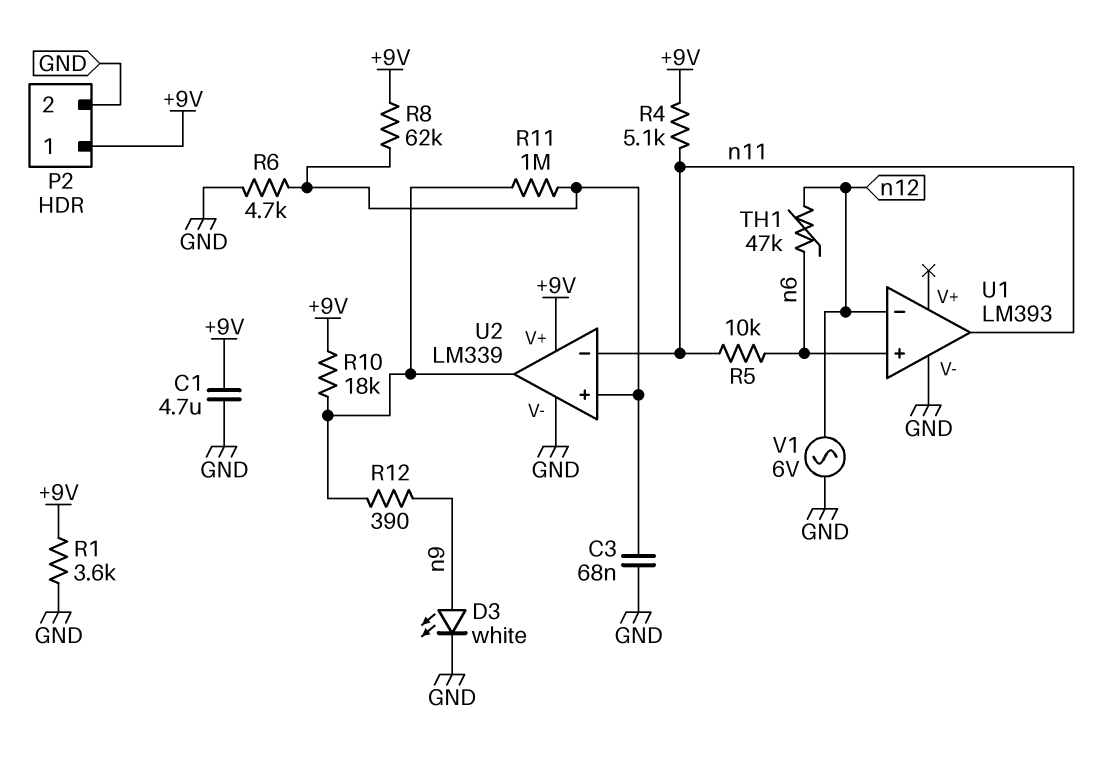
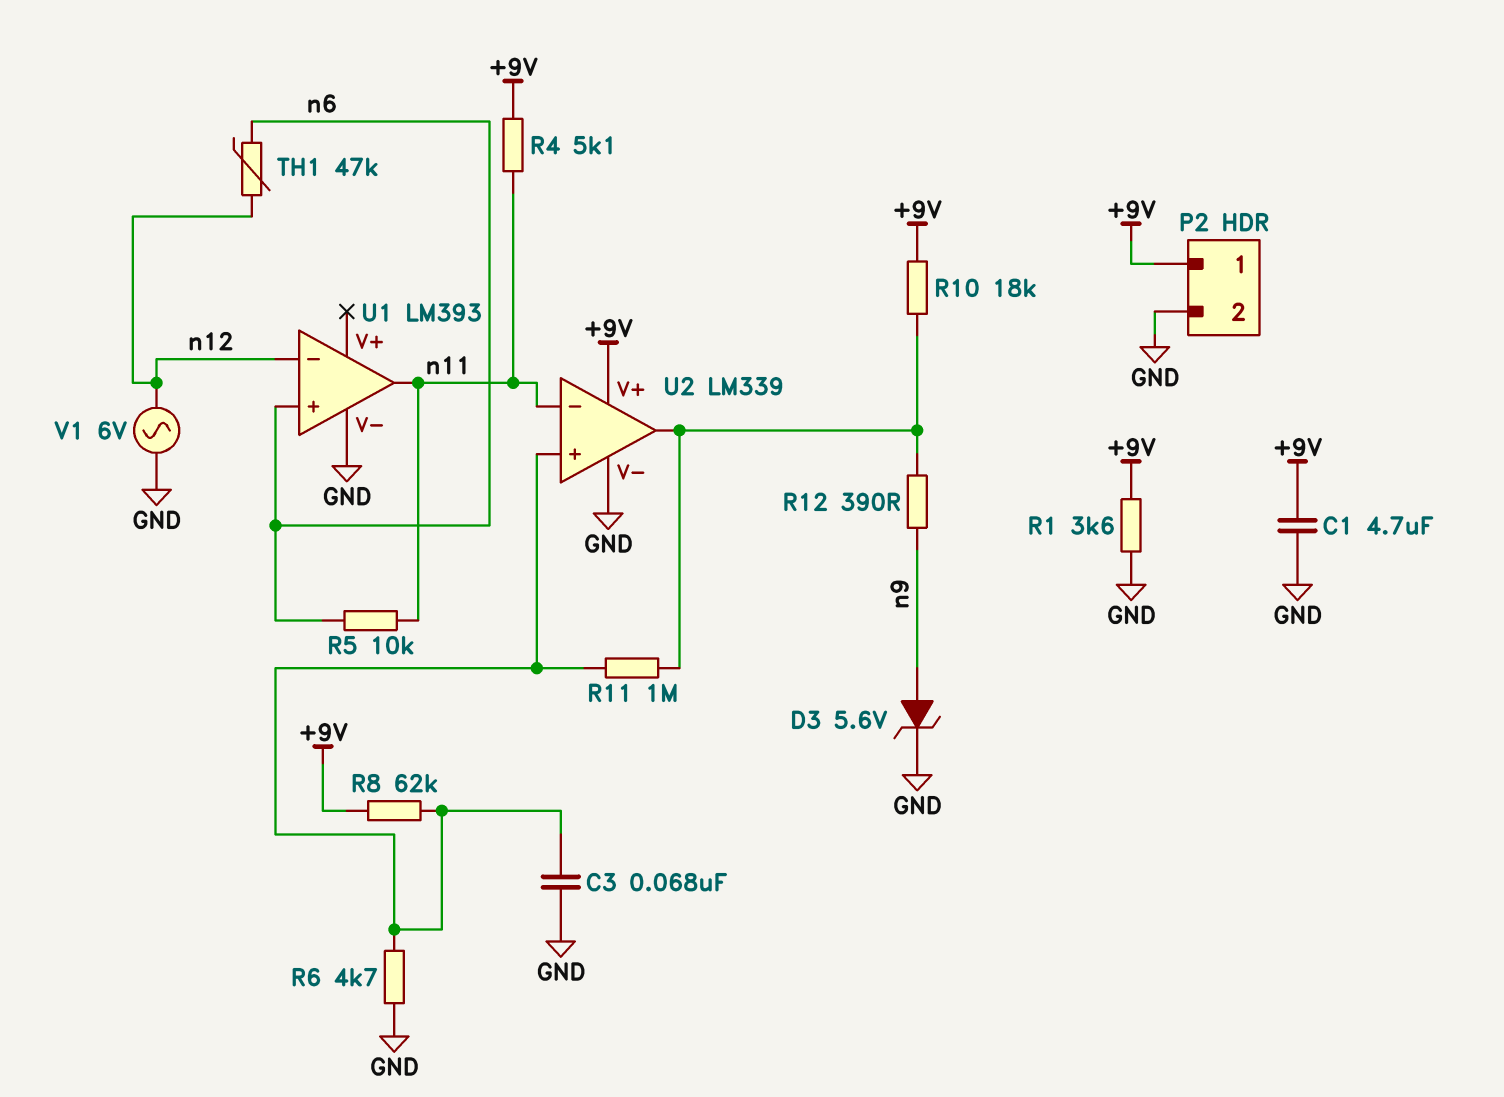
D3: LED white (A n9, K GND) -> zener 5.6V (A n9, K GND)

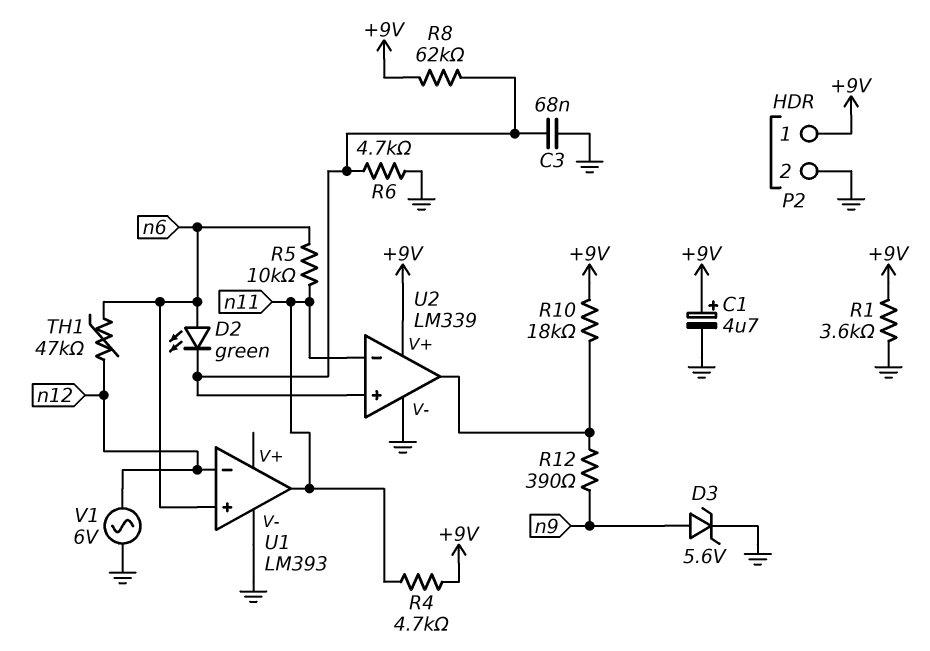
C1: 4.7uF (+9V, GND) -> 4.7uF (plus +9V, minus GND)
D2: none -> LED green (A n6, K U2/in+)
R4: 5.1k (+9V, n11) -> 4.7k (+9V, n11)
R11: 1M (U2/in+, U2/out) -> none

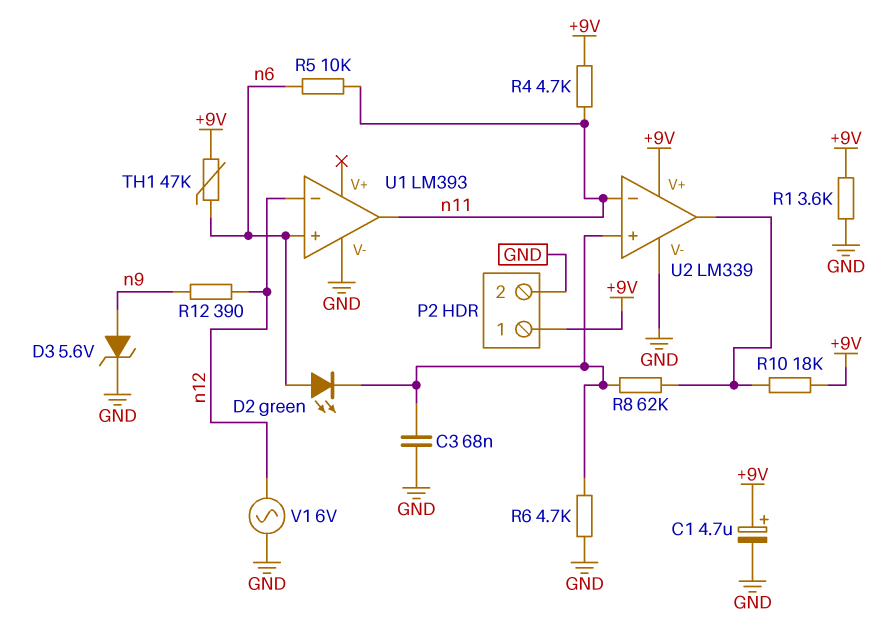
R8: 62k (+9V, U2/in+) -> 62k (U2/in+, U2/out)
R12: 390 (U2/out, n9) -> 390 (n9, n12)
TH1: 47k (n6, n12) -> 47k (+9V, n6)

